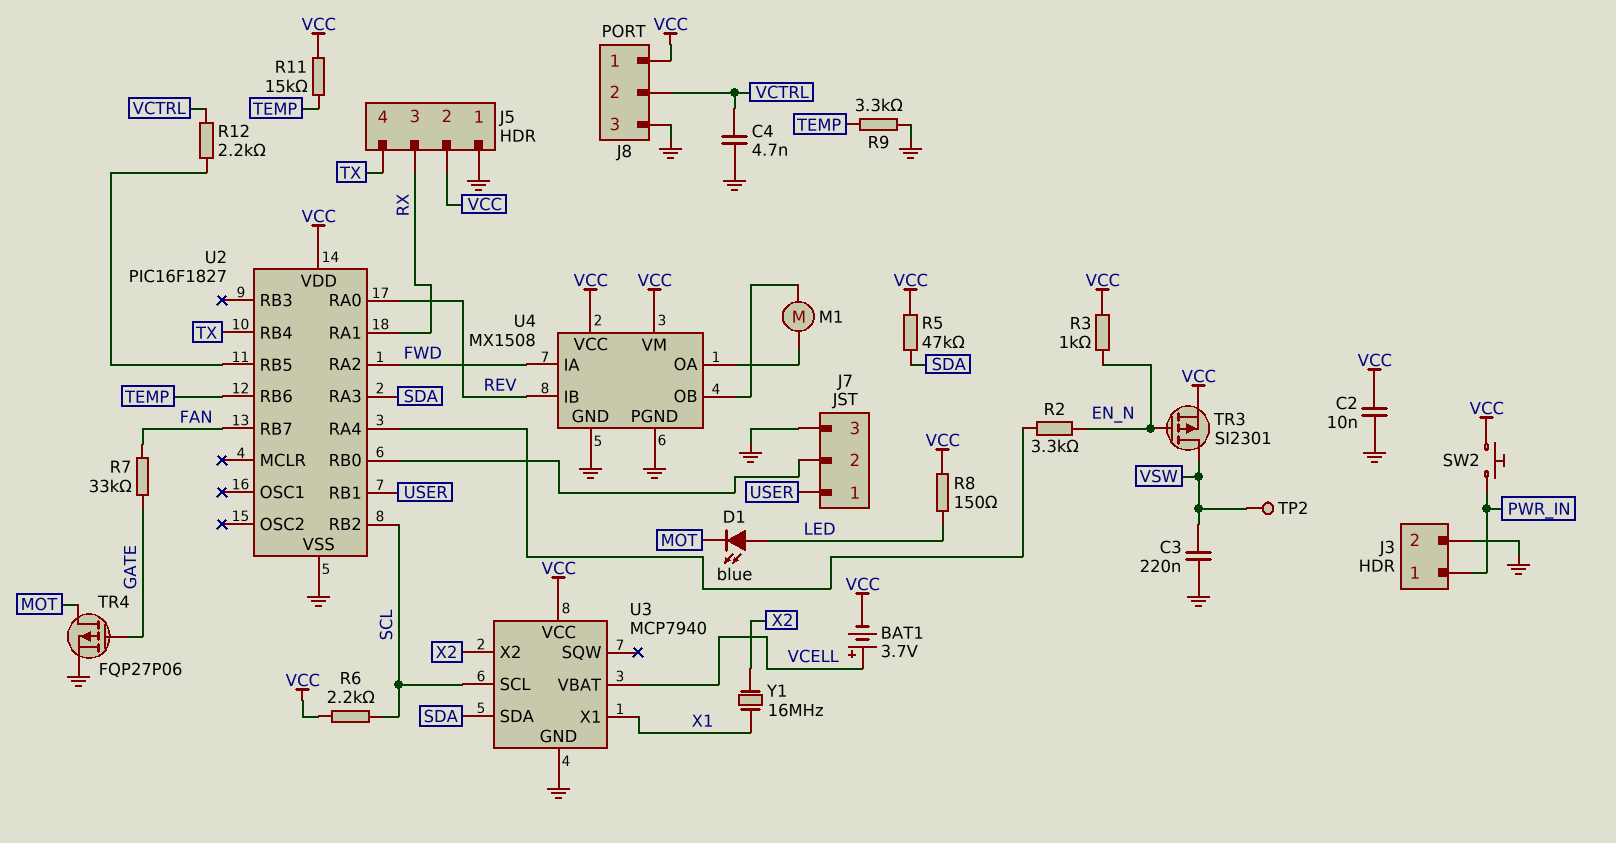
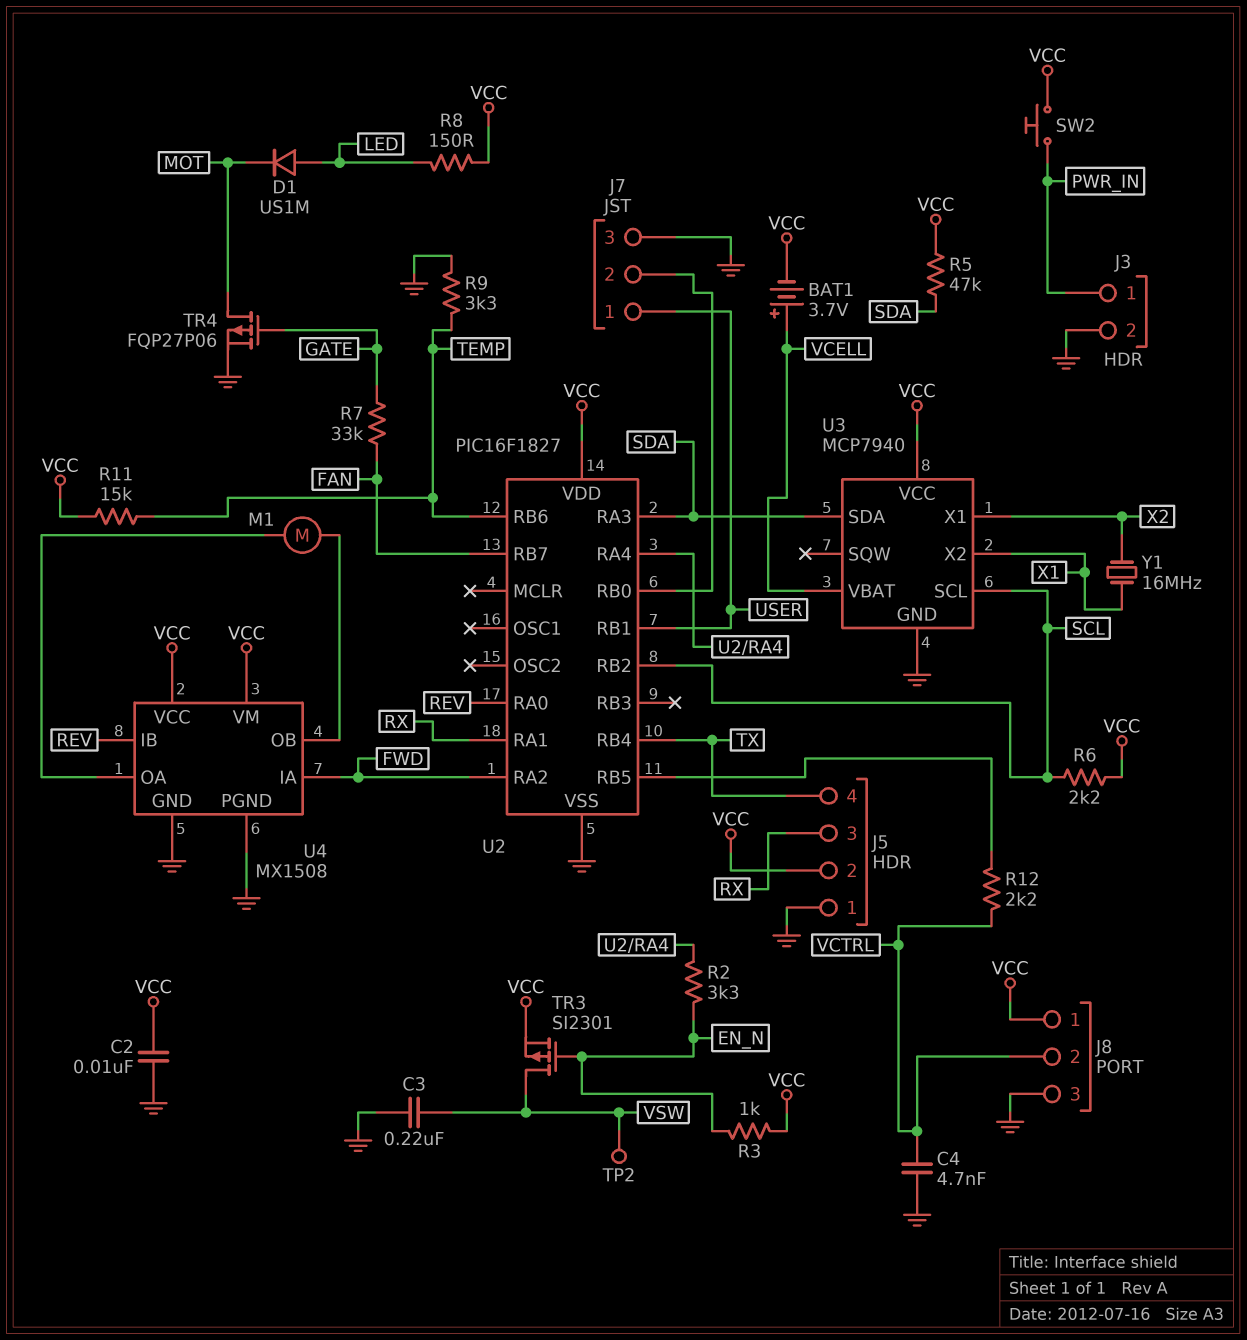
D1: LED blue (A LED, K MOT) -> diode US1M (A LED, K MOT)
U3 pin X1: X1 -> X2
U3 pin X2: X2 -> X1

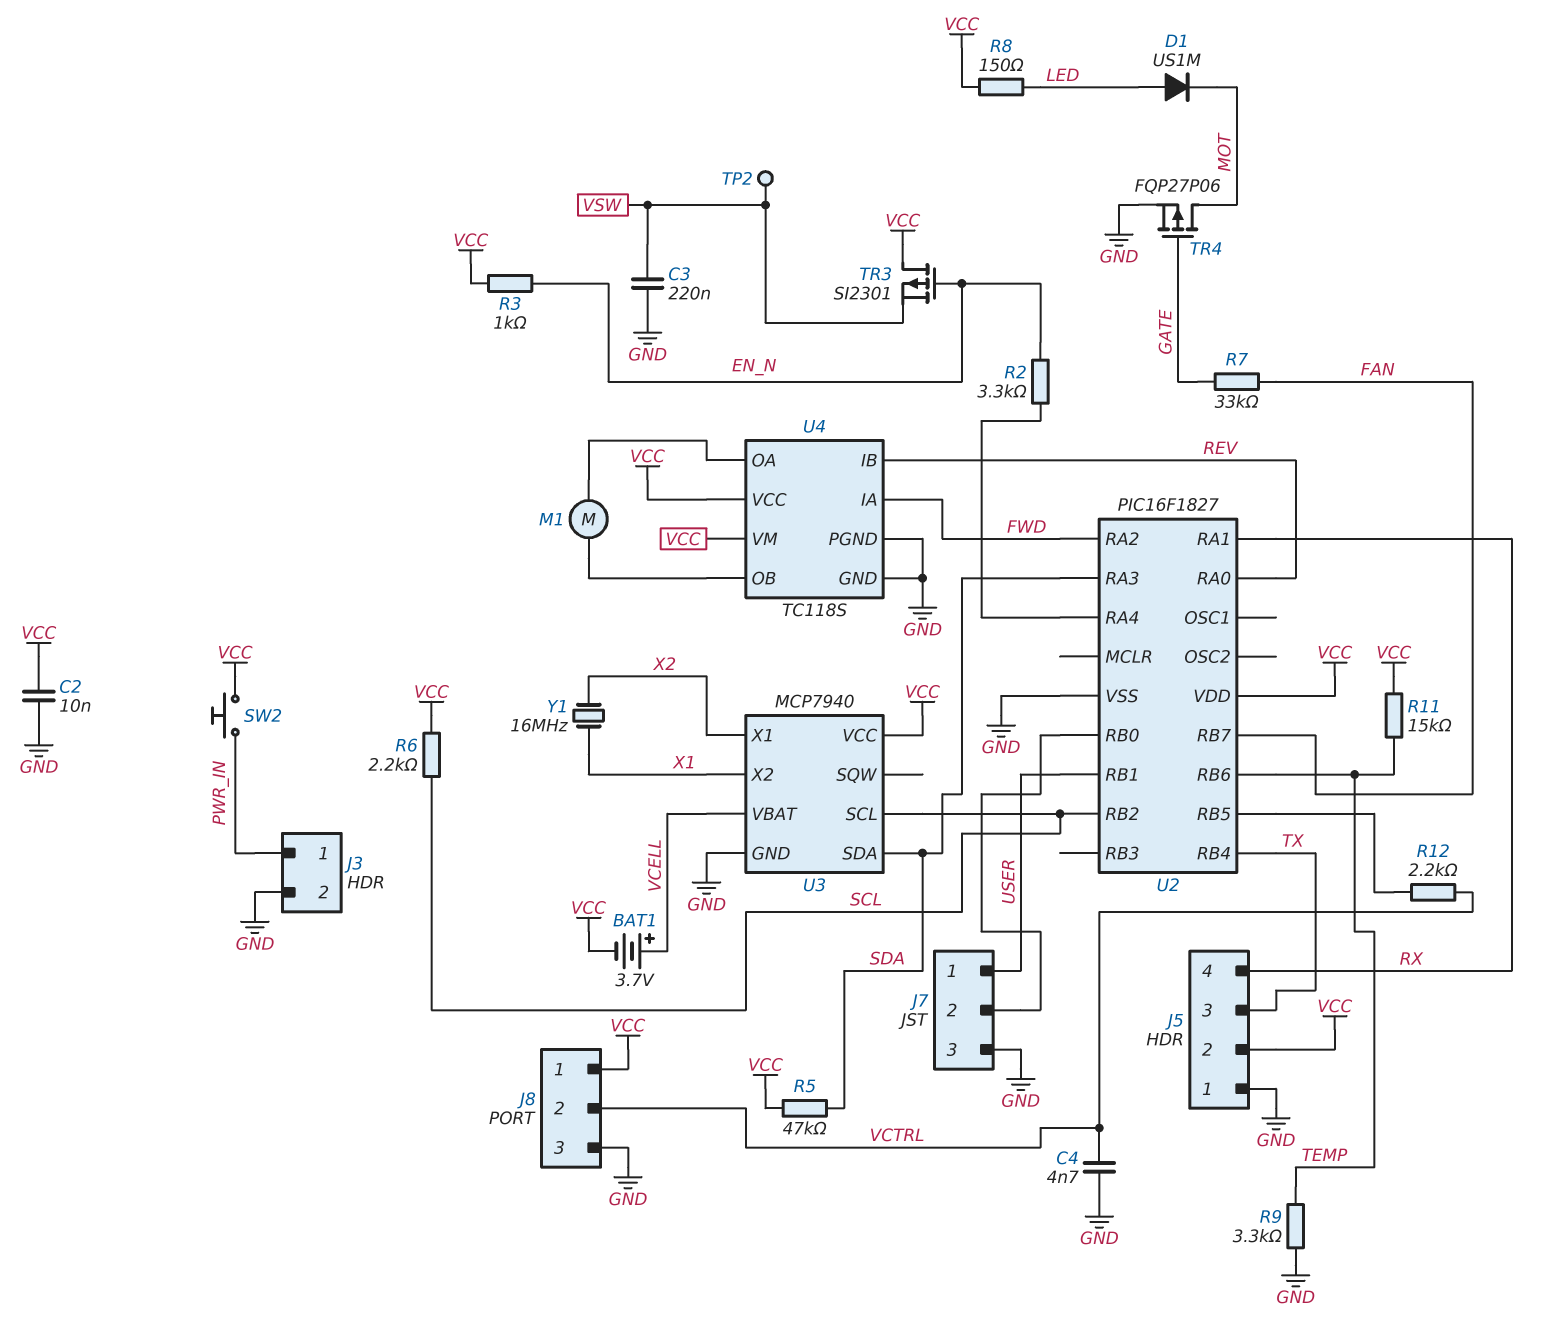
J5 pin 3: RX -> TX
J5 pin 4: TX -> RX
TR3: PMOS SI2301 (G EN_N, D VSW, S VCC) -> PMOS SI2301 (G EN_N, D VCC, S VSW)
U4: MX1508 -> TC118S

